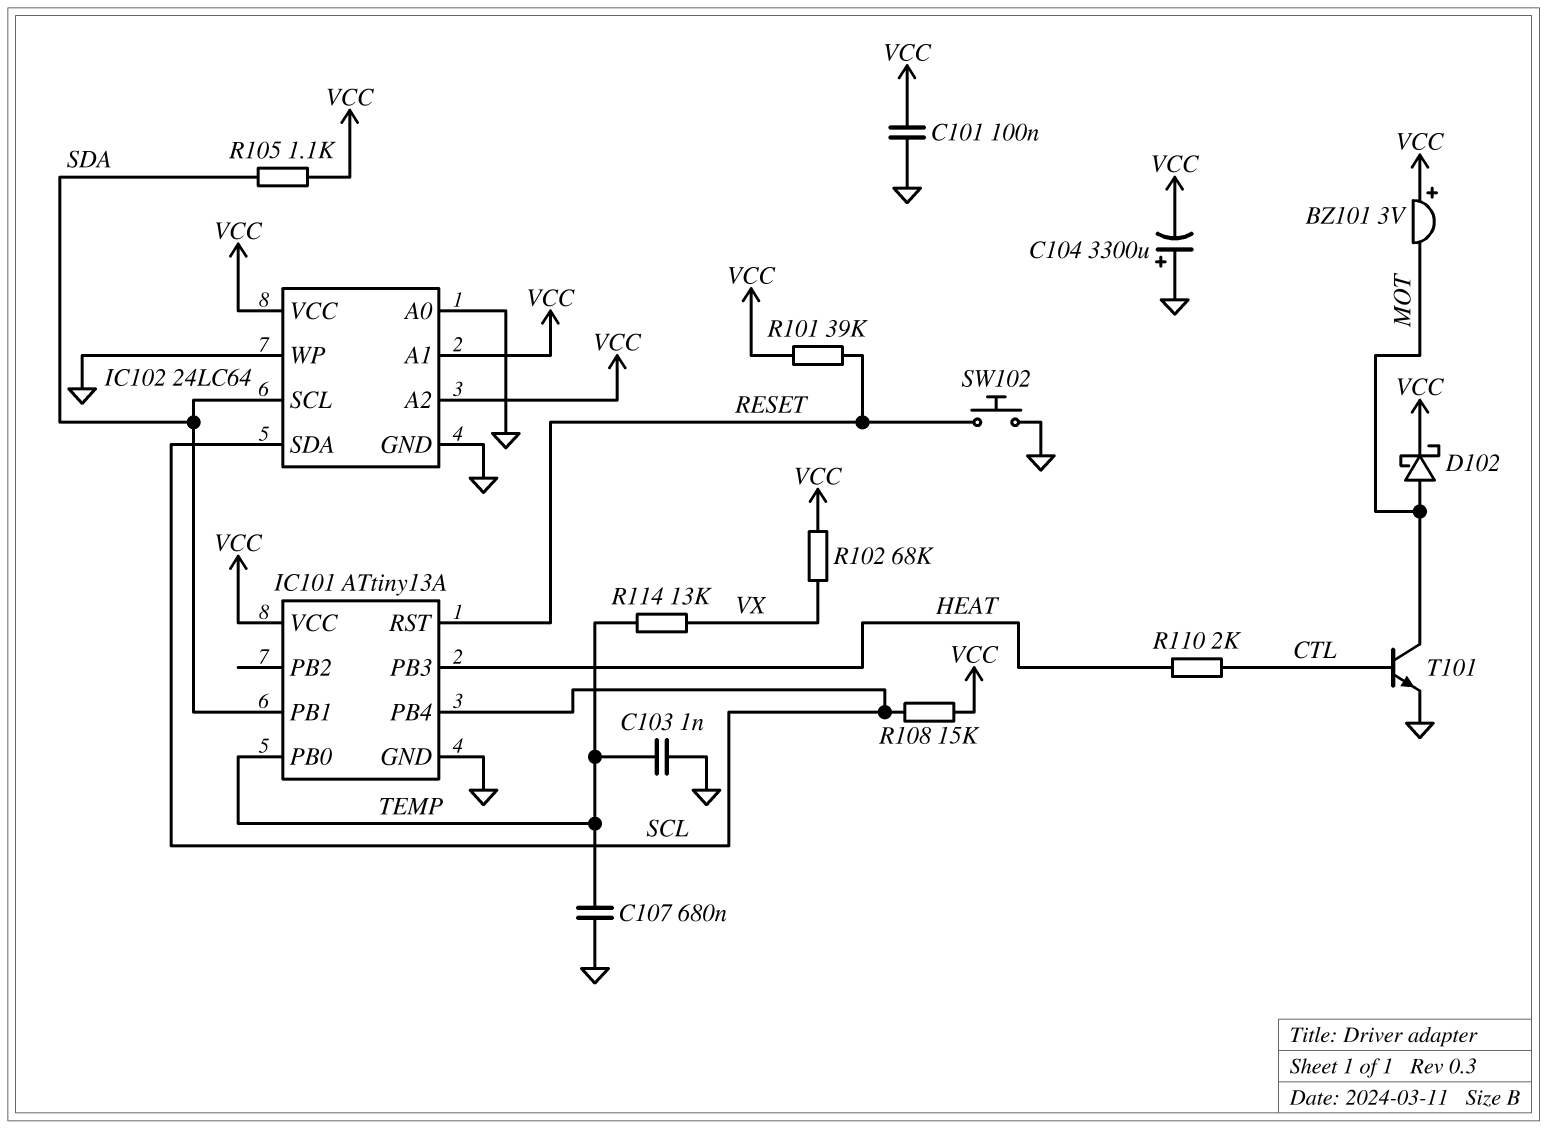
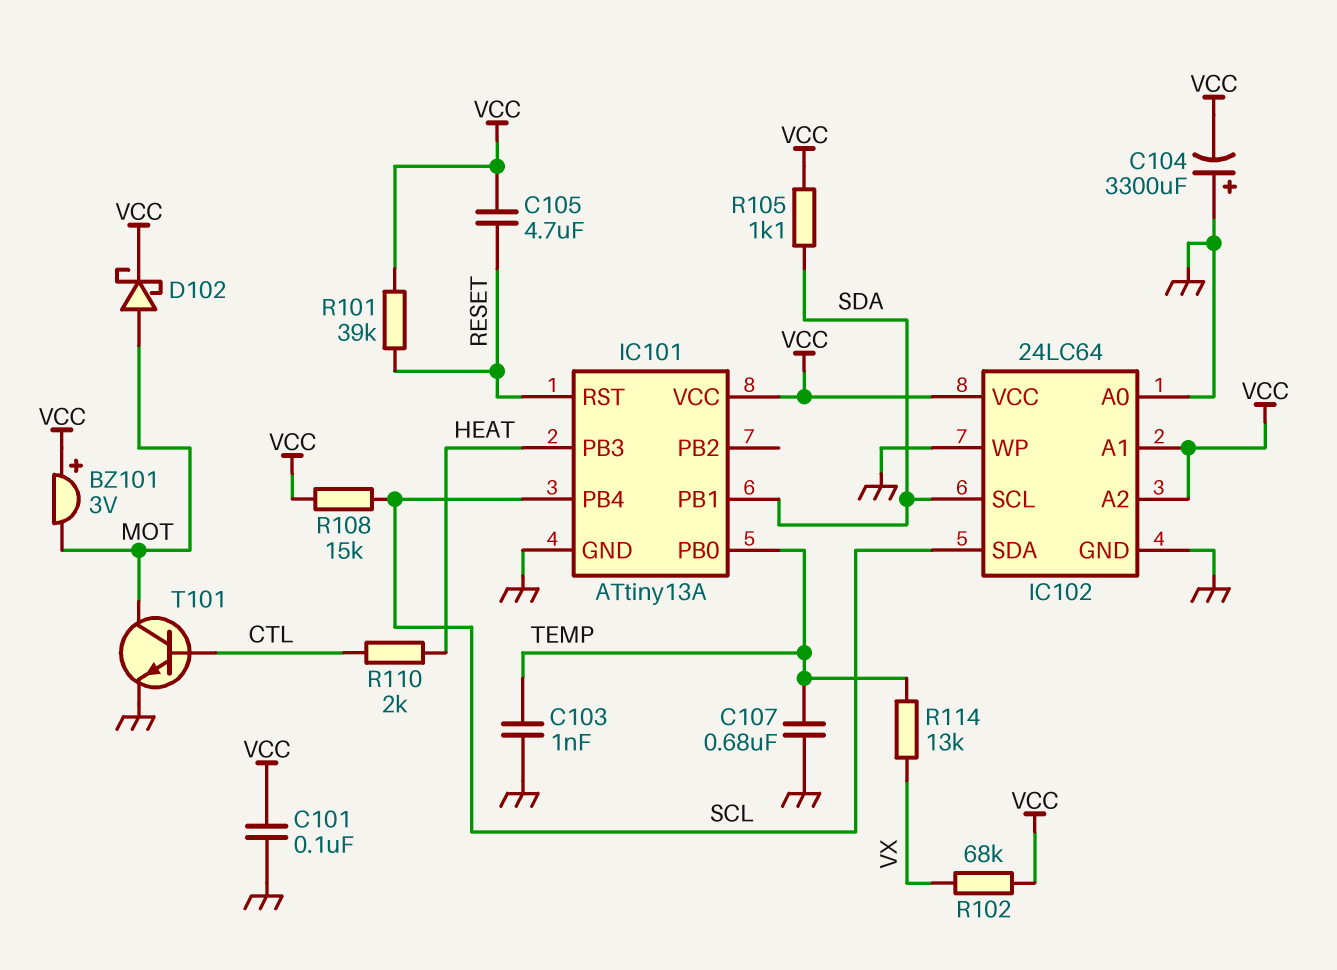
C105: none -> 4.7uF (RESET, VCC)
SW102: button (GND, RESET) -> none

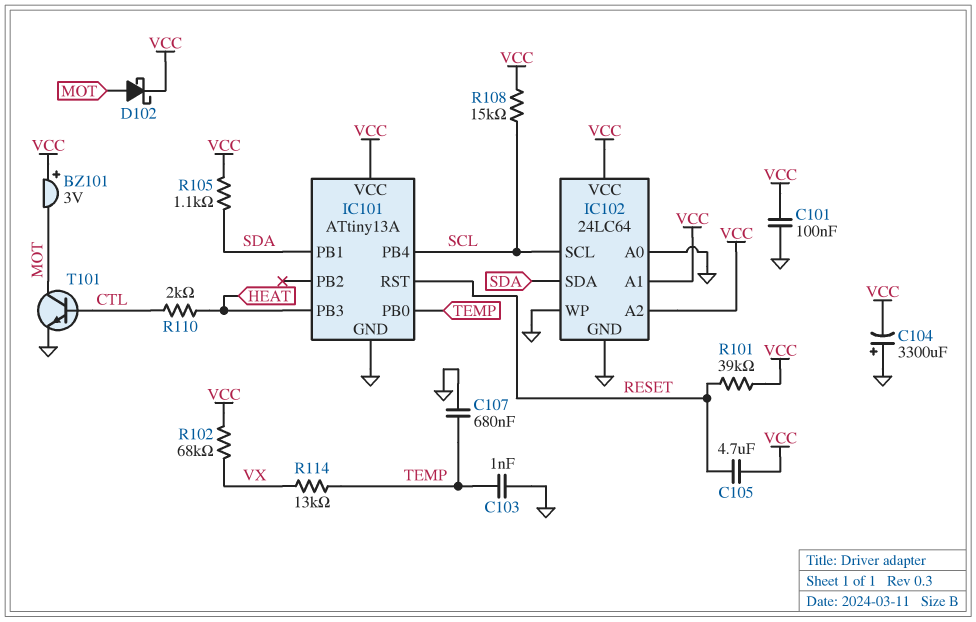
IC102 pin SCL: SDA -> SCL
IC102 pin SDA: SCL -> SDA

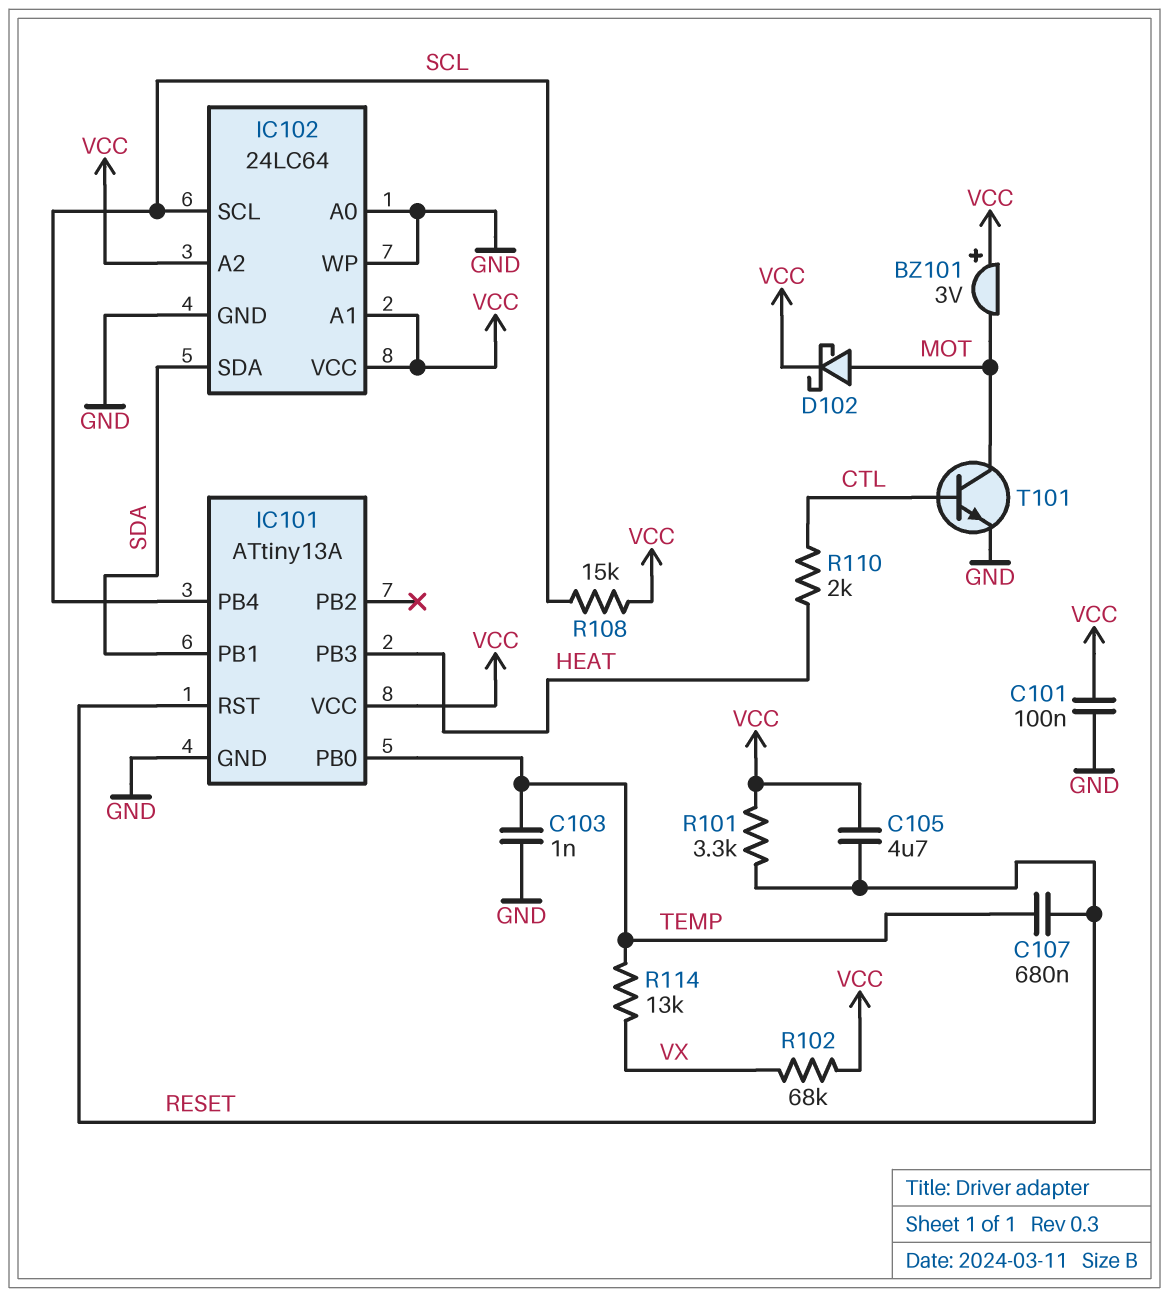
C104: 3300uF (plus GND, minus VCC) -> none
C107: 680nF (GND, TEMP) -> 680nF (RESET, TEMP)
R101: 39k (RESET, VCC) -> 3.3k (RESET, VCC)
R105: 1.1k (SDA, VCC) -> none

